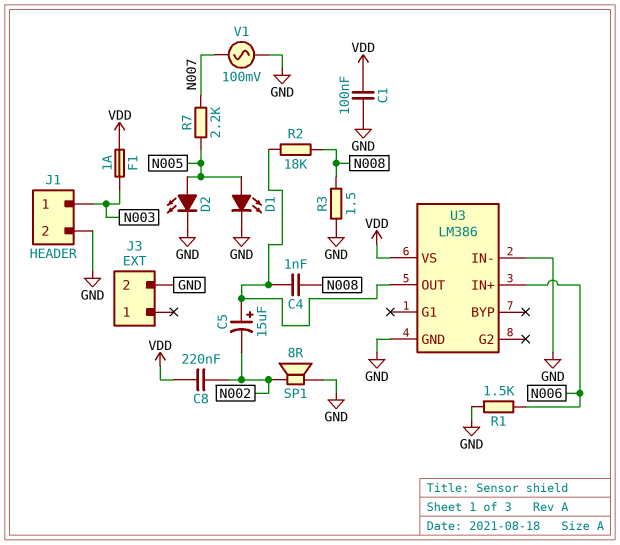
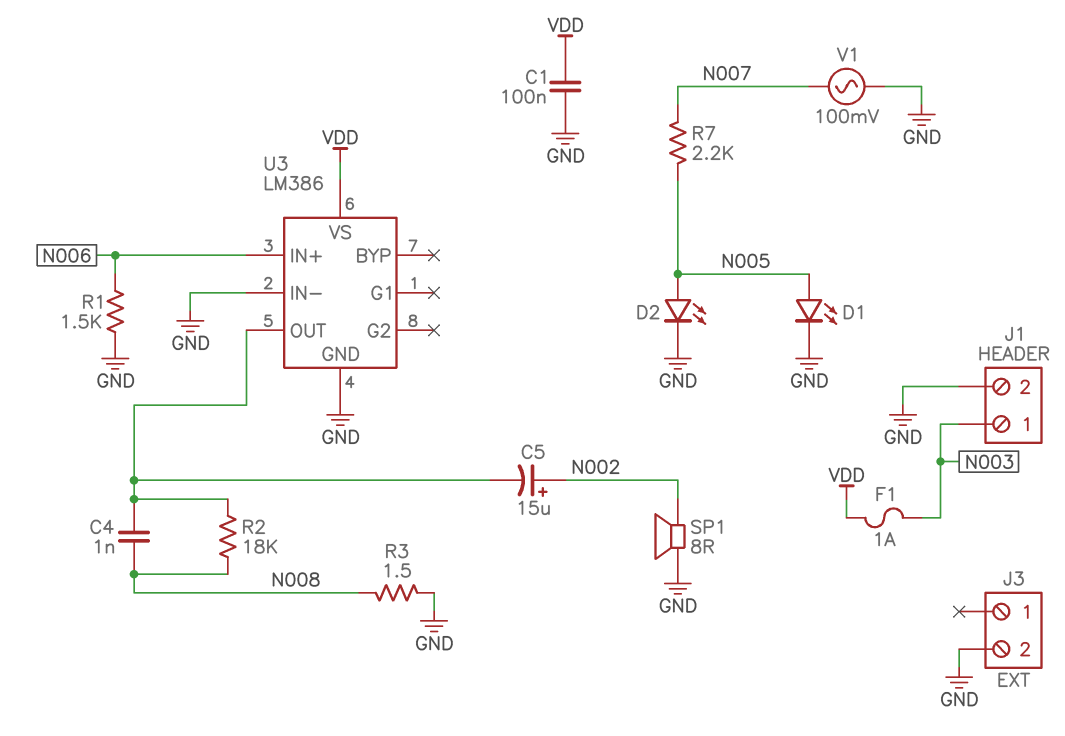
C5: 15uF (plus U3/OUT, minus N002) -> 15uF (plus N002, minus U3/OUT)
C8: 220nF (N002, VDD) -> none

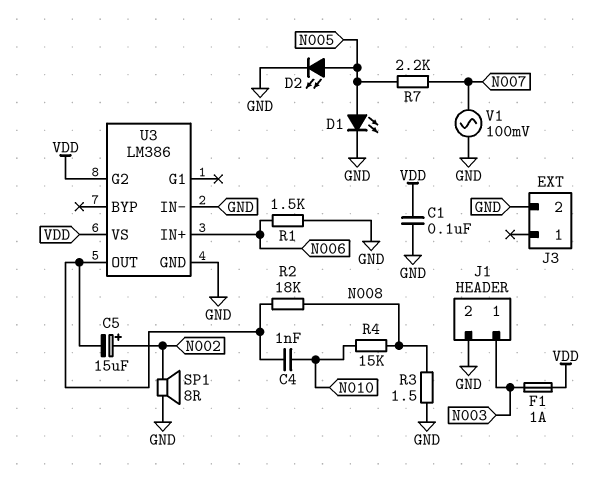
C4: 1nF (N008, U3/OUT) -> 1nF (N010, U3/OUT)
R4: none -> 15k (N008, N010)
U3 pin G2: none -> VDD

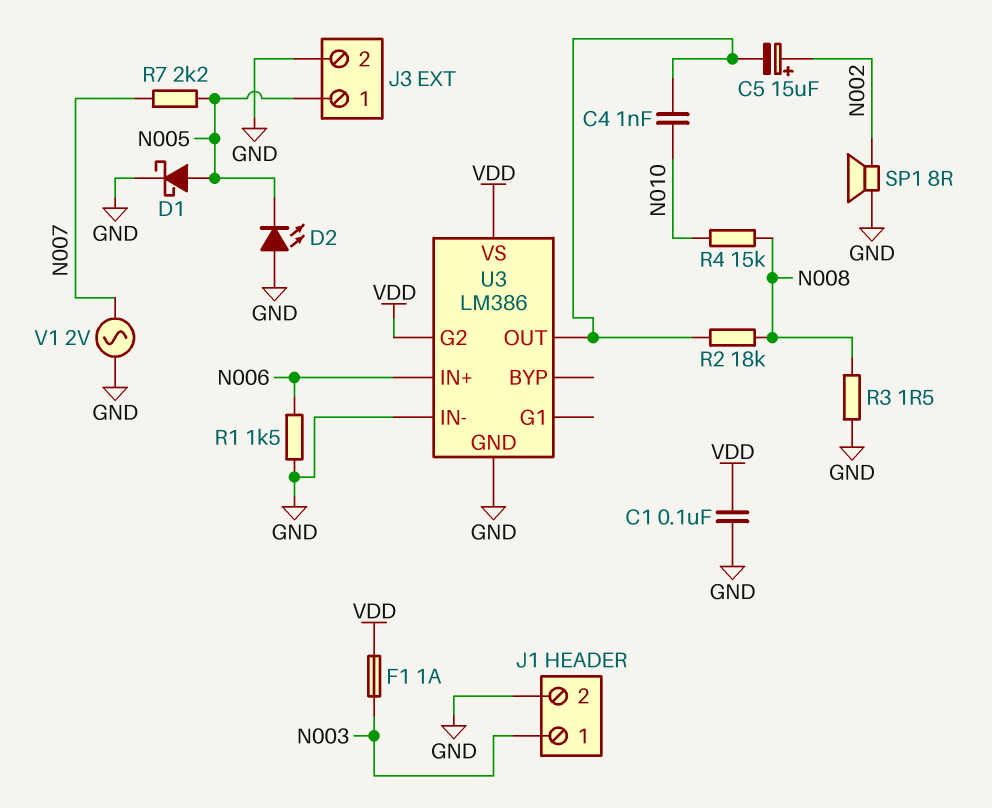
D1: LED (A N005, K GND) -> schottky (A N005, K GND)
D2: LED (A N005, K GND) -> LED (A GND, K N005)
J3 pin 1: none -> N005
V1: AC 100mV (GND, N007) -> AC 2V (GND, N007)

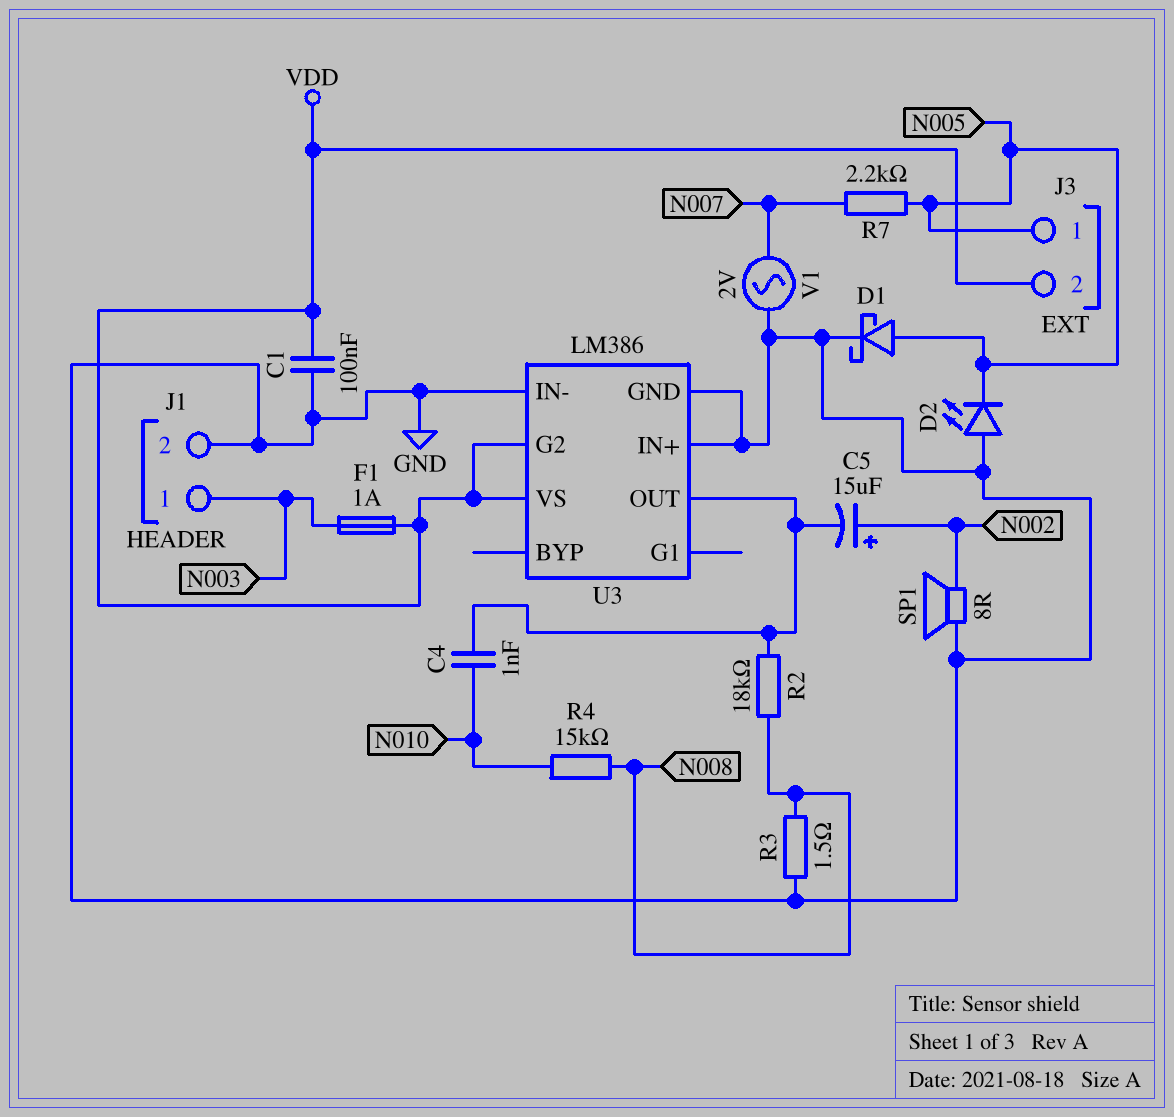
J3 pin 2: GND -> VDD
R1: 1.5k (GND, N006) -> none
U3 pin IN+: N006 -> GND

